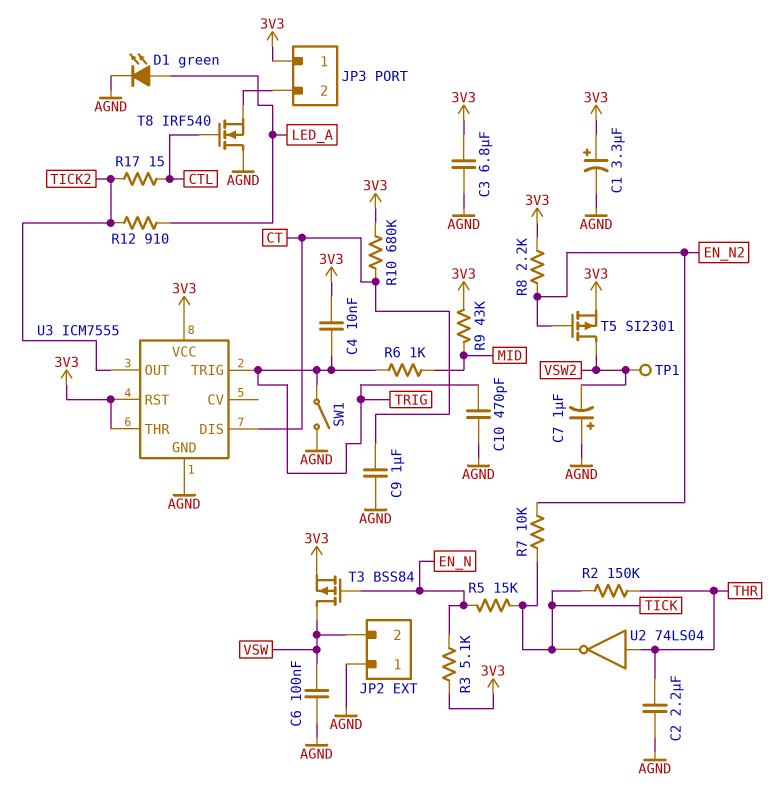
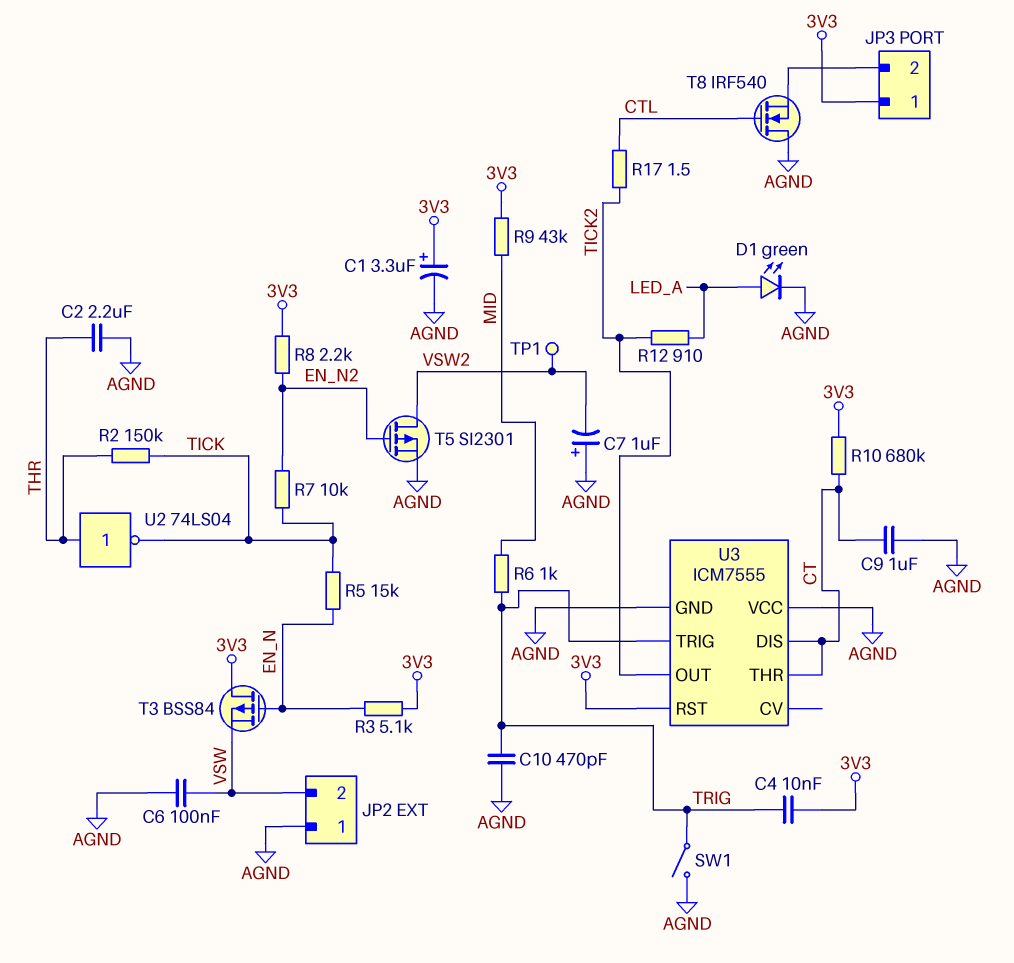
C3: 6.8uF (3V3, AGND) -> none
R17: 15 (CTL, TICK2) -> 1.5 (CTL, TICK2)
T3: PMOS BSS84 (G EN_N, D VSW, S 3V3) -> PMOS BSS84 (G EN_N, D 3V3, S VSW)
T5: PMOS SI2301 (G EN_N2, D VSW2, S 3V3) -> PMOS SI2301 (G EN_N2, D VSW2, S AGND)
U3 pin THR: 3V3 -> CT
U3 pin VCC: 3V3 -> AGND

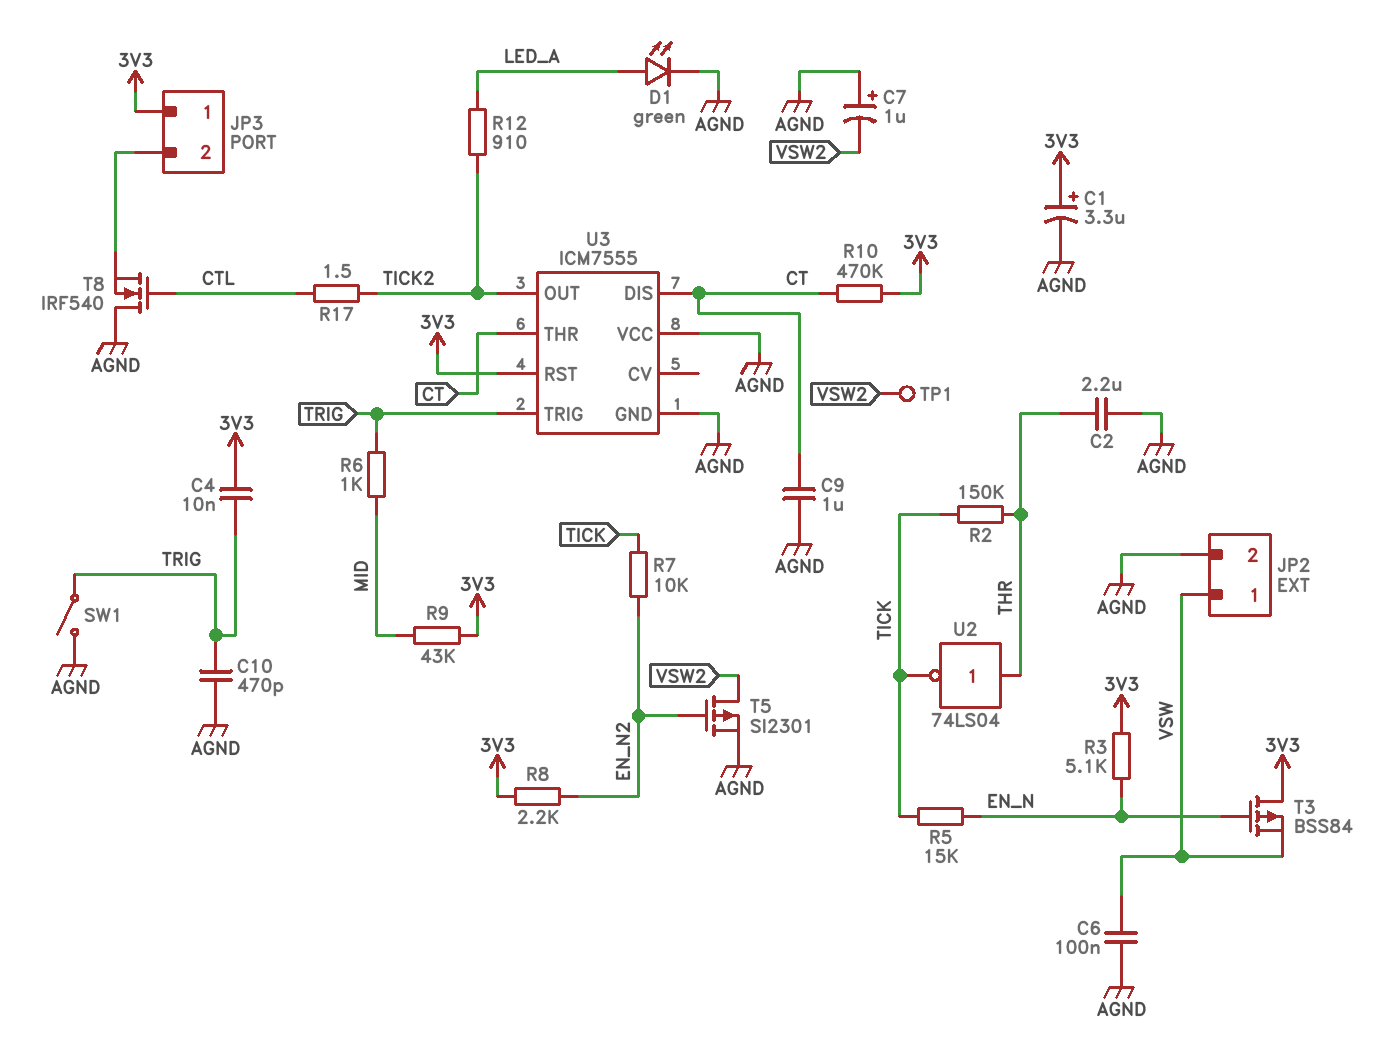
JP2 pin 1: AGND -> VSW
JP2 pin 2: VSW -> AGND
R10: 680k (3V3, CT) -> 470k (3V3, CT)

